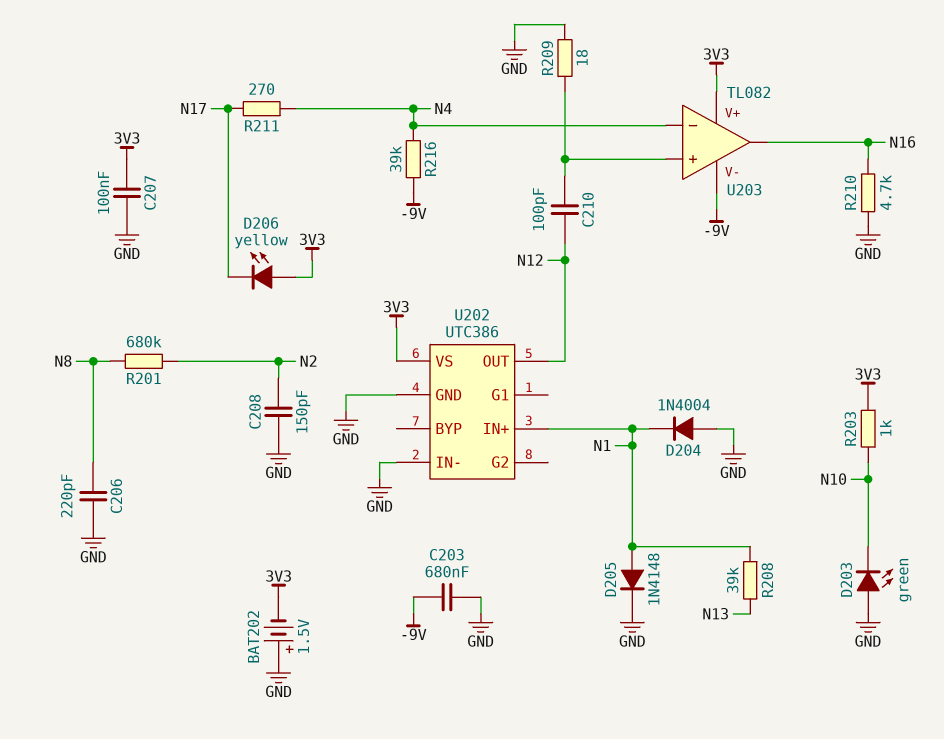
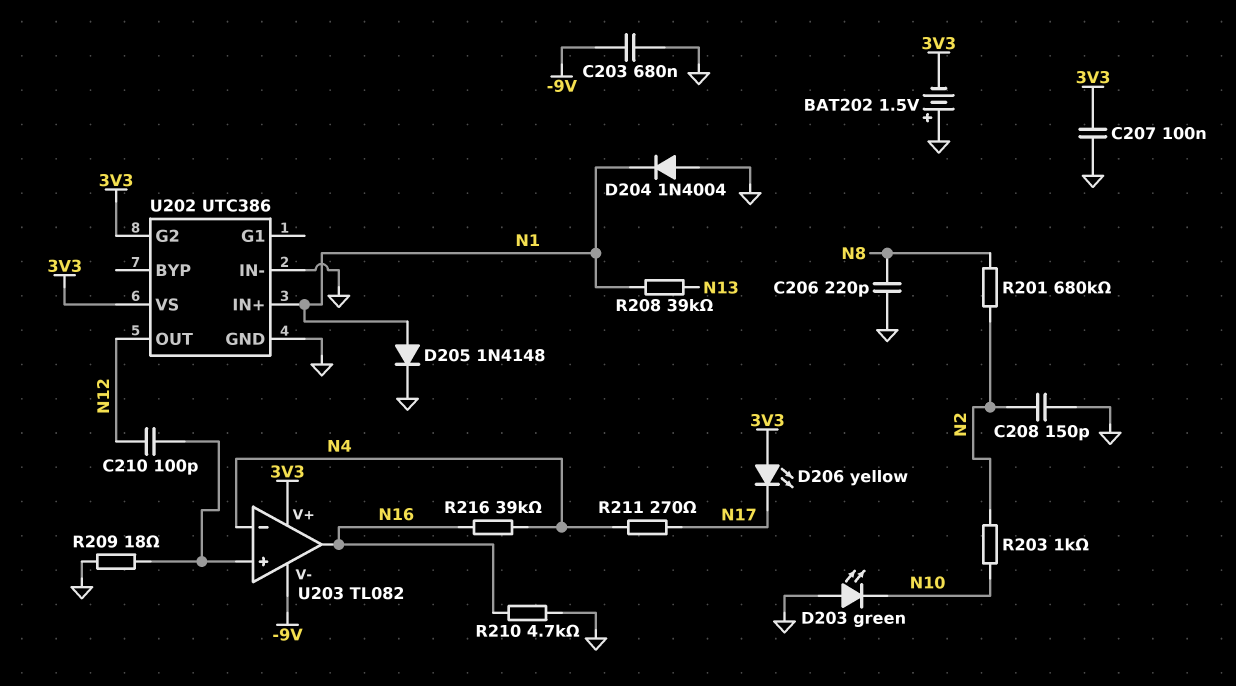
R203: 1k (3V3, N10) -> 1k (N2, N10)
R216: 39k (-9V, N4) -> 39k (N4, N16)
U202 pin G2: none -> 3V3

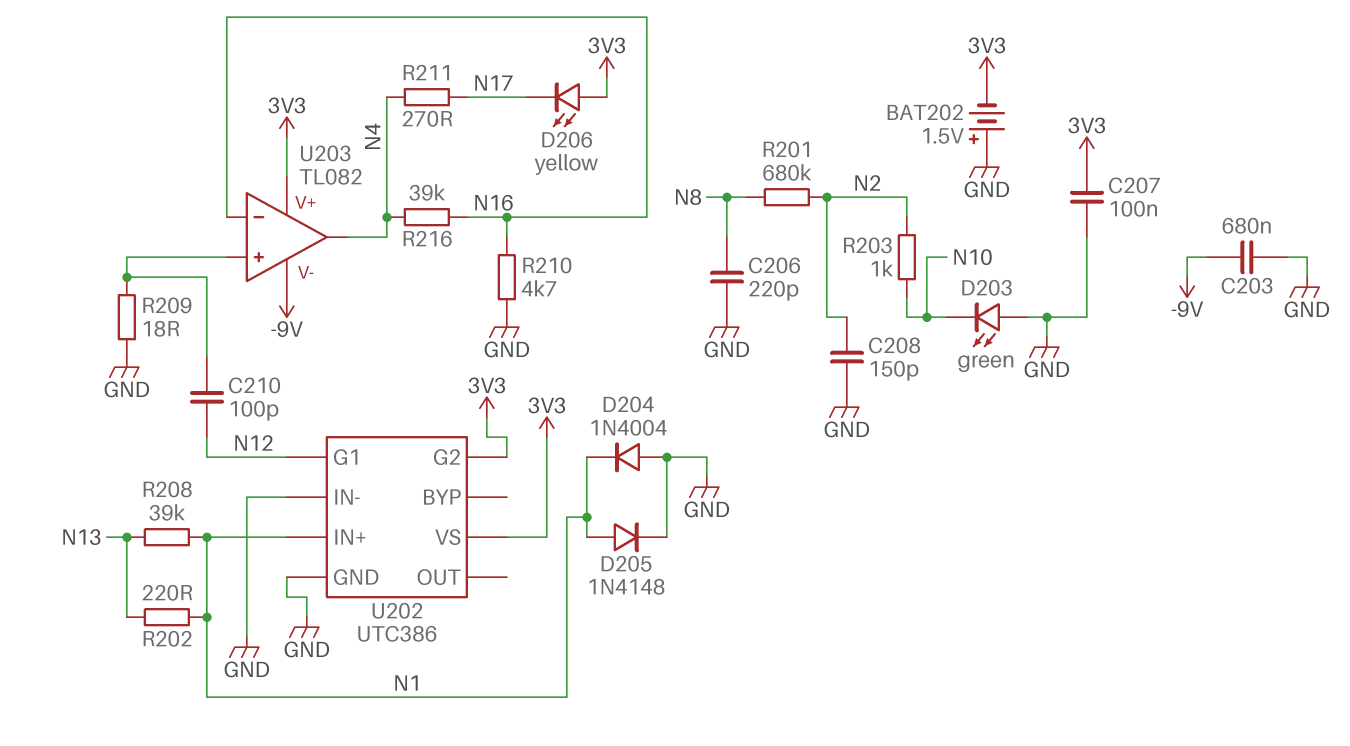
R202: none -> 220 (N1, N13)
U202 pin G1: none -> N12
U202 pin OUT: N12 -> none
U203 pin in-: N4 -> N16
U203 pin out: N16 -> N4

